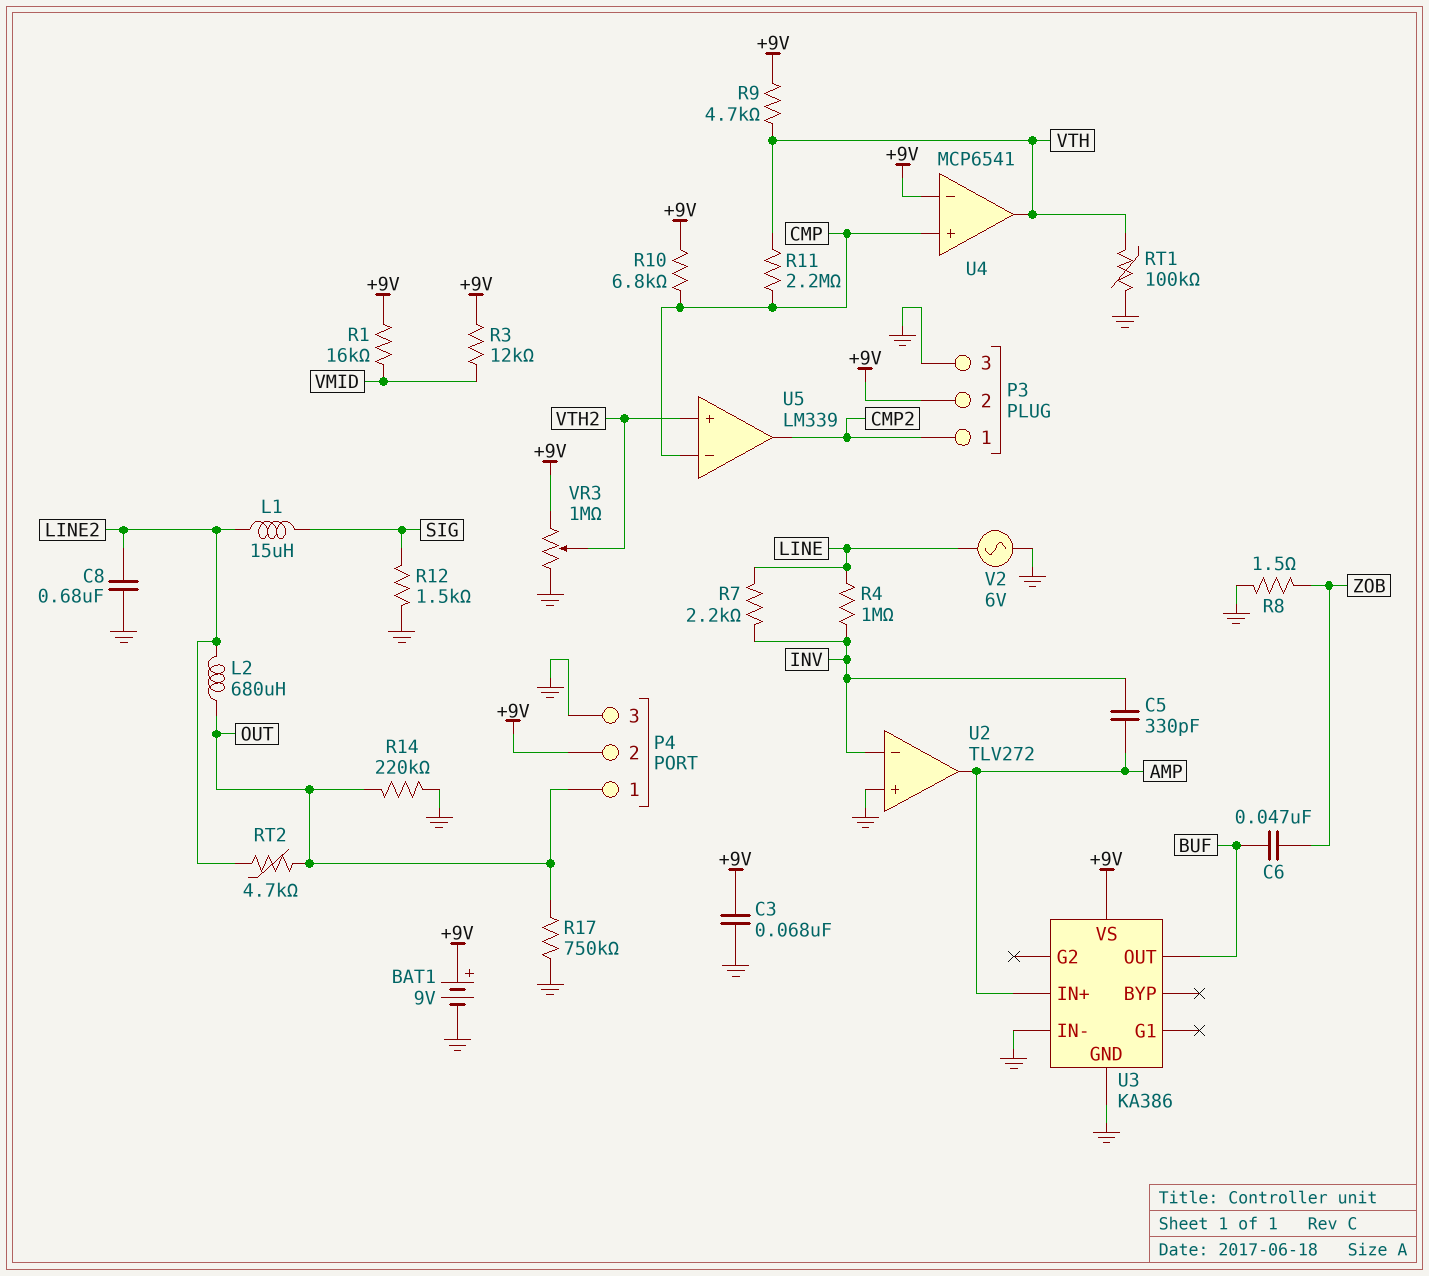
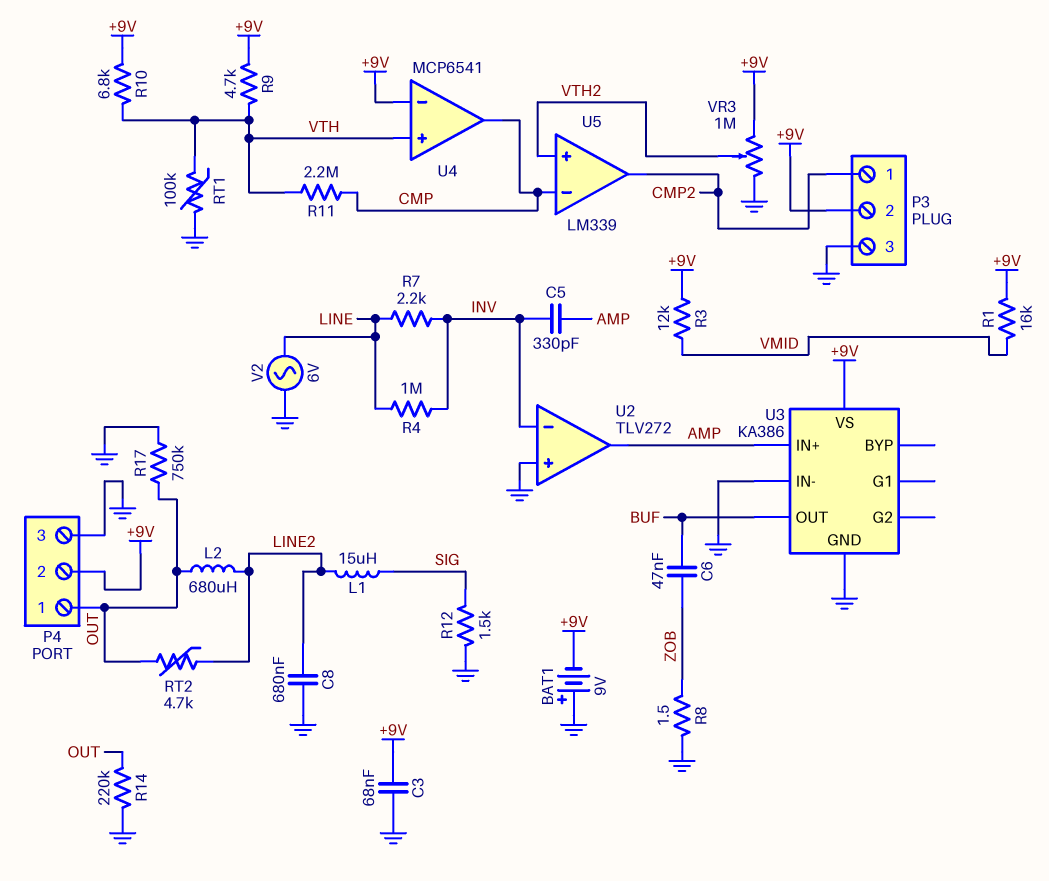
BAT1: 9V (plus +9V, minus GND) -> 9V (plus GND, minus +9V)
R10: 6.8k (+9V, CMP) -> 6.8k (+9V, VTH)
U4 pin in+: CMP -> VTH
U4 pin out: VTH -> CMP

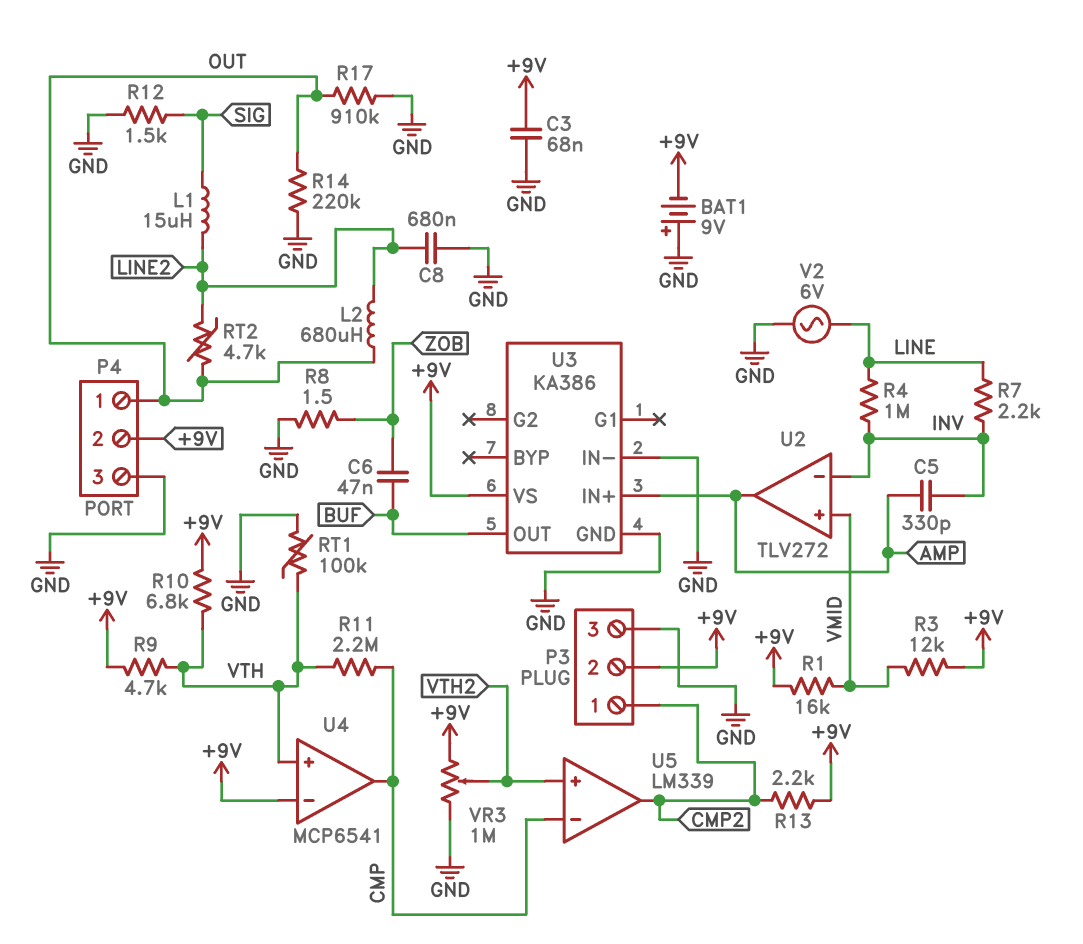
R13: none -> 2.2k (+9V, CMP2)
R17: 750k (GND, OUT) -> 910k (GND, OUT)
U2 pin in+: GND -> VMID

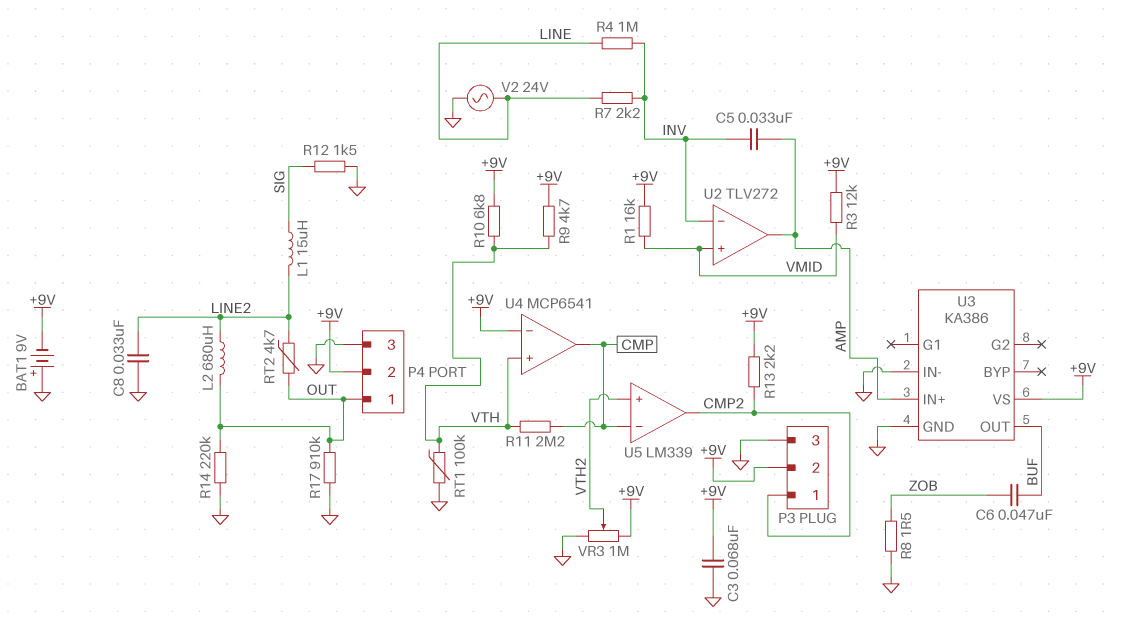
C5: 330pF (AMP, INV) -> 33nF (AMP, INV)
C8: 680nF (GND, LINE2) -> 33nF (GND, LINE2)
V2: AC 6V (GND, LINE) -> AC 24V (GND, LINE)

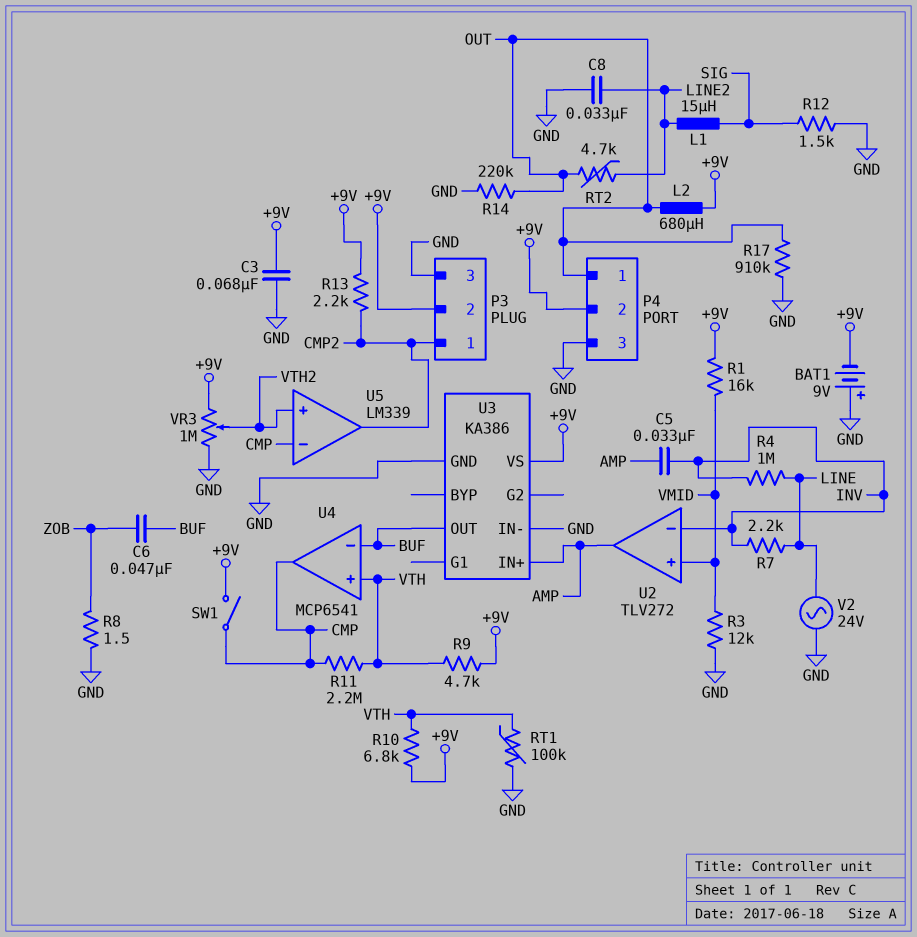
L2: 680uH (LINE2, OUT) -> 680uH (+9V, OUT)
R3: 12k (+9V, VMID) -> 12k (GND, VMID)
SW1: none -> switch (+9V, CMP)
U4 pin in-: +9V -> BUF

